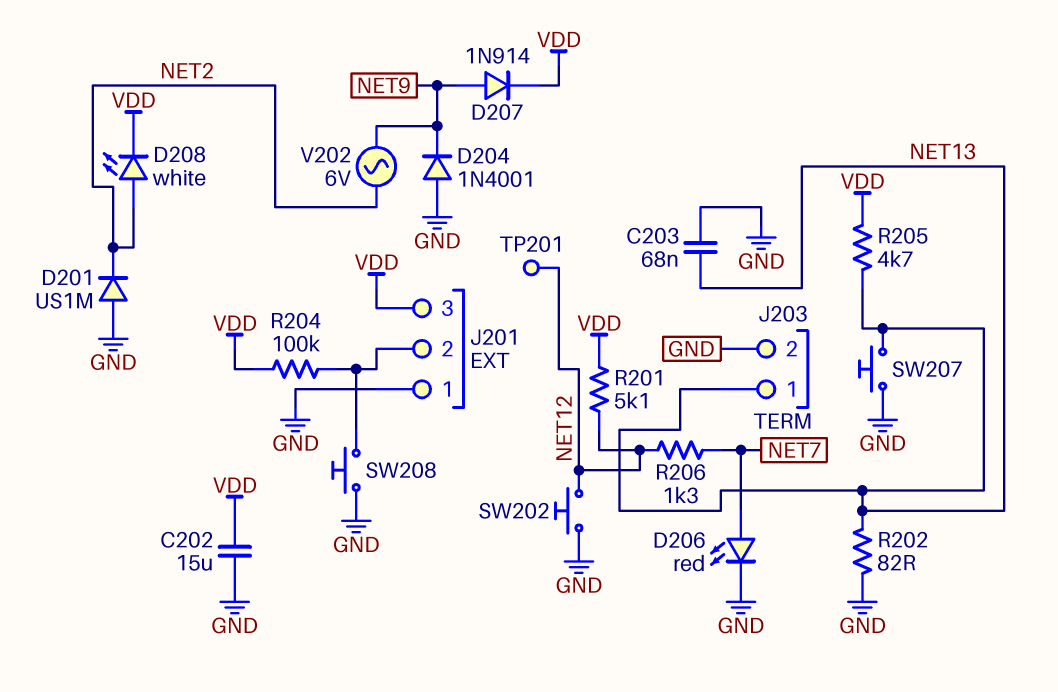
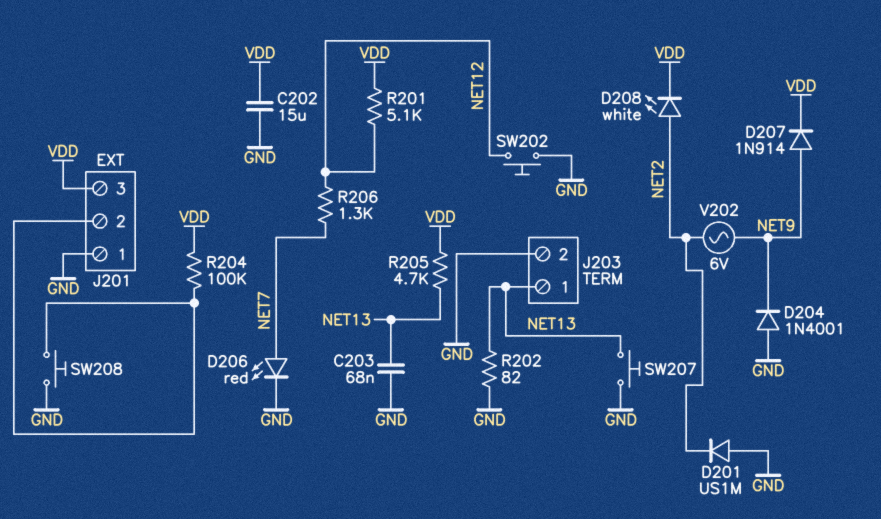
TP201: test point (NET12) -> none

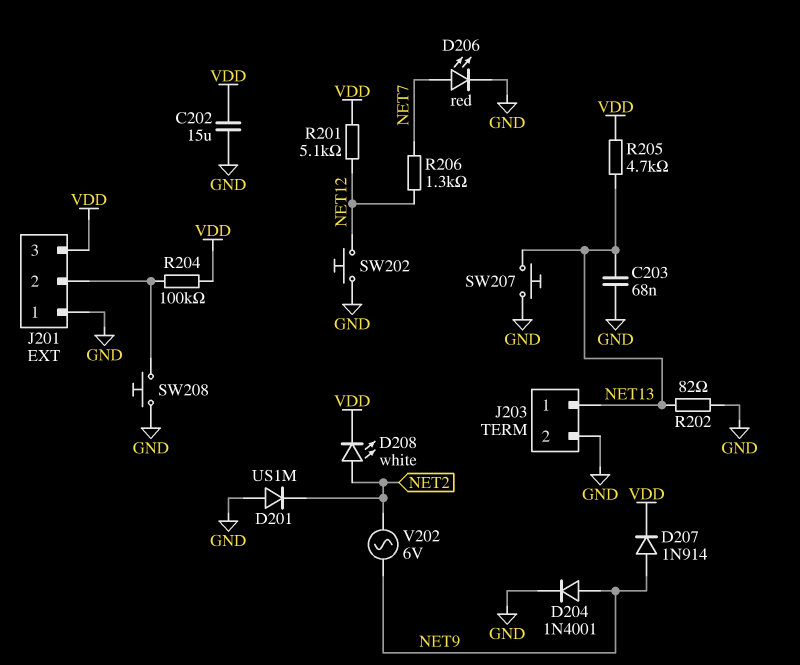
D204: diode 1N4001 (A GND, K NET9) -> diode 1N4001 (A NET9, K GND)

